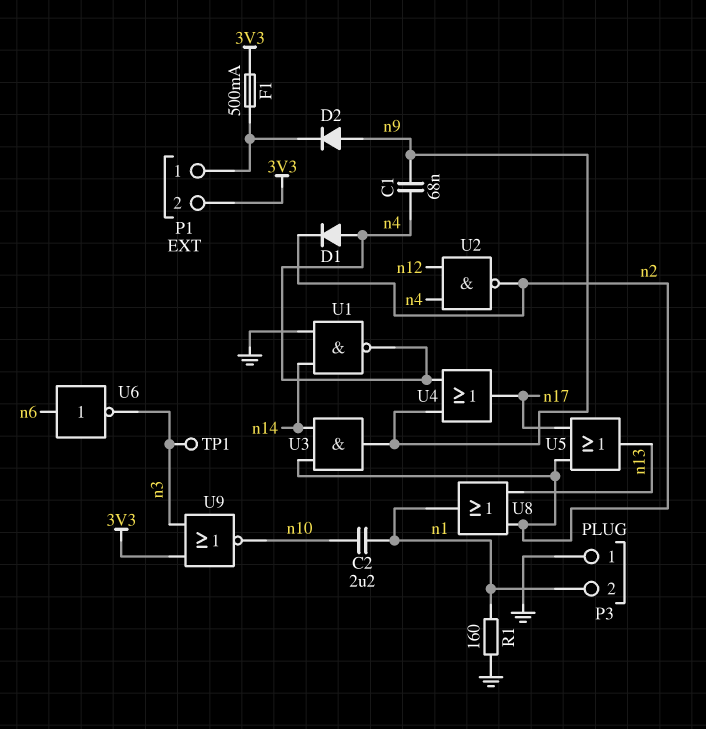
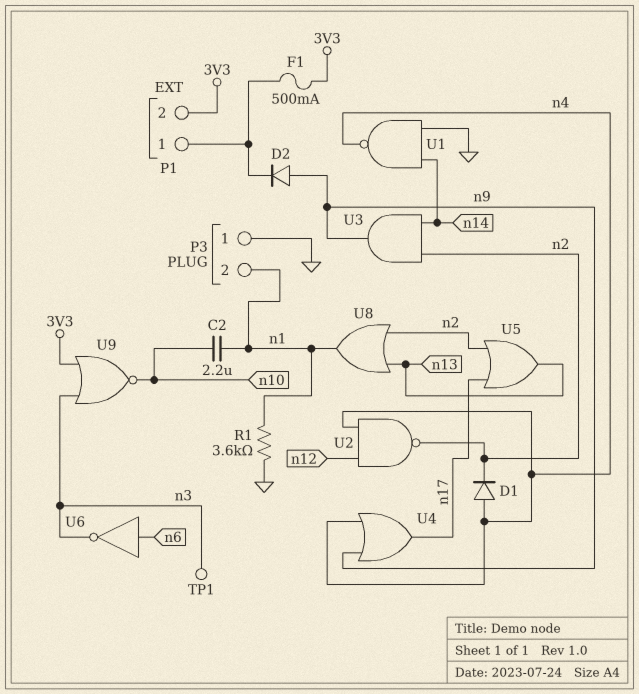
C1: 68nF (n4, n9) -> none
R1: 160 (GND, n1) -> 3.6k (GND, n1)

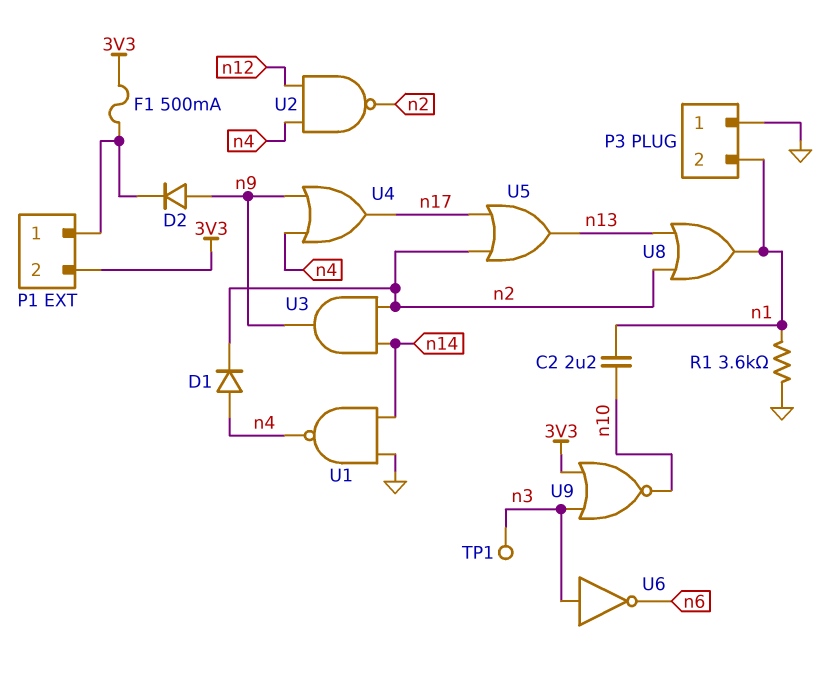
U6: NOT (in n6, out n3) -> NOT (in n3, out n6)

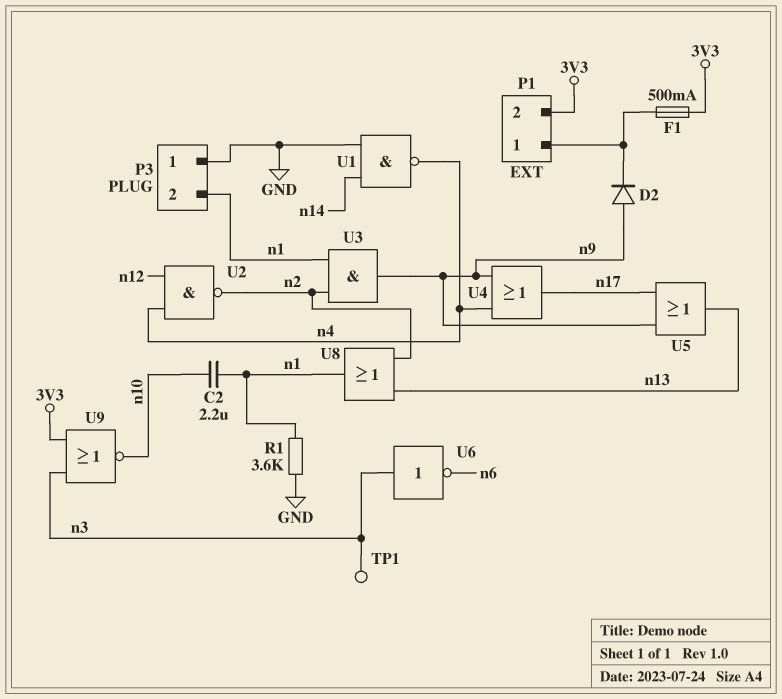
D1: diode (A n4, K n2) -> none
U3: AND (in n2, in n14, out n9) -> AND (in n1, in n2, out n9)
U5: OR (in n2, in n17, out n13) -> OR (in n9, in n17, out n13)

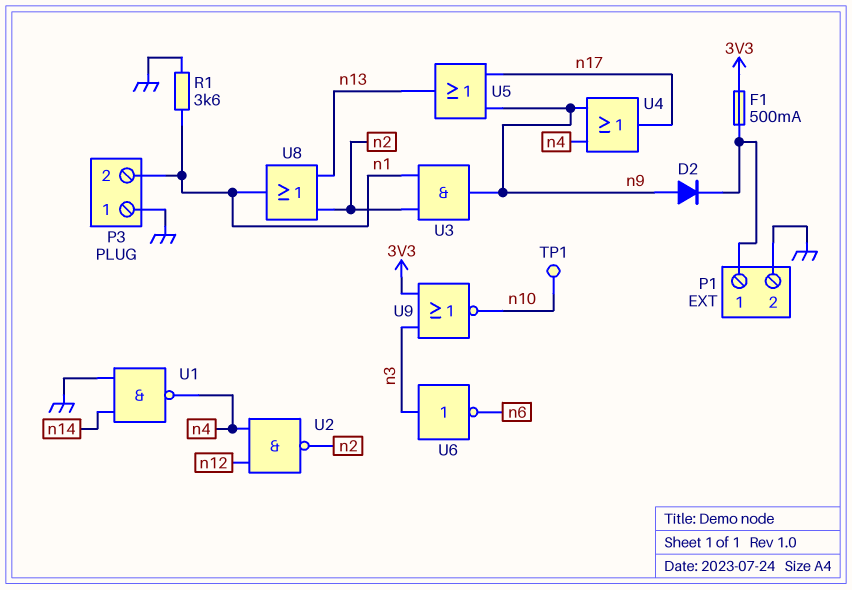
C2: 2.2uF (n1, n10) -> none
P1 pin 2: 3V3 -> GND
TP1: test point (n3) -> test point (n10)

